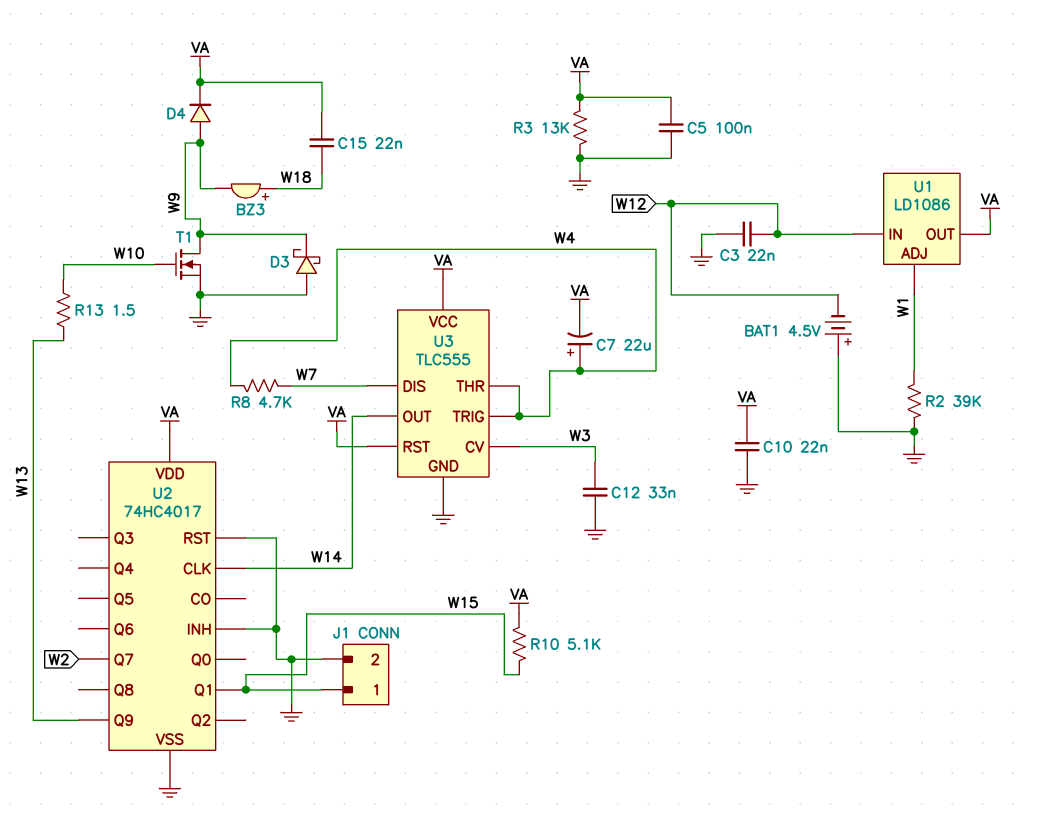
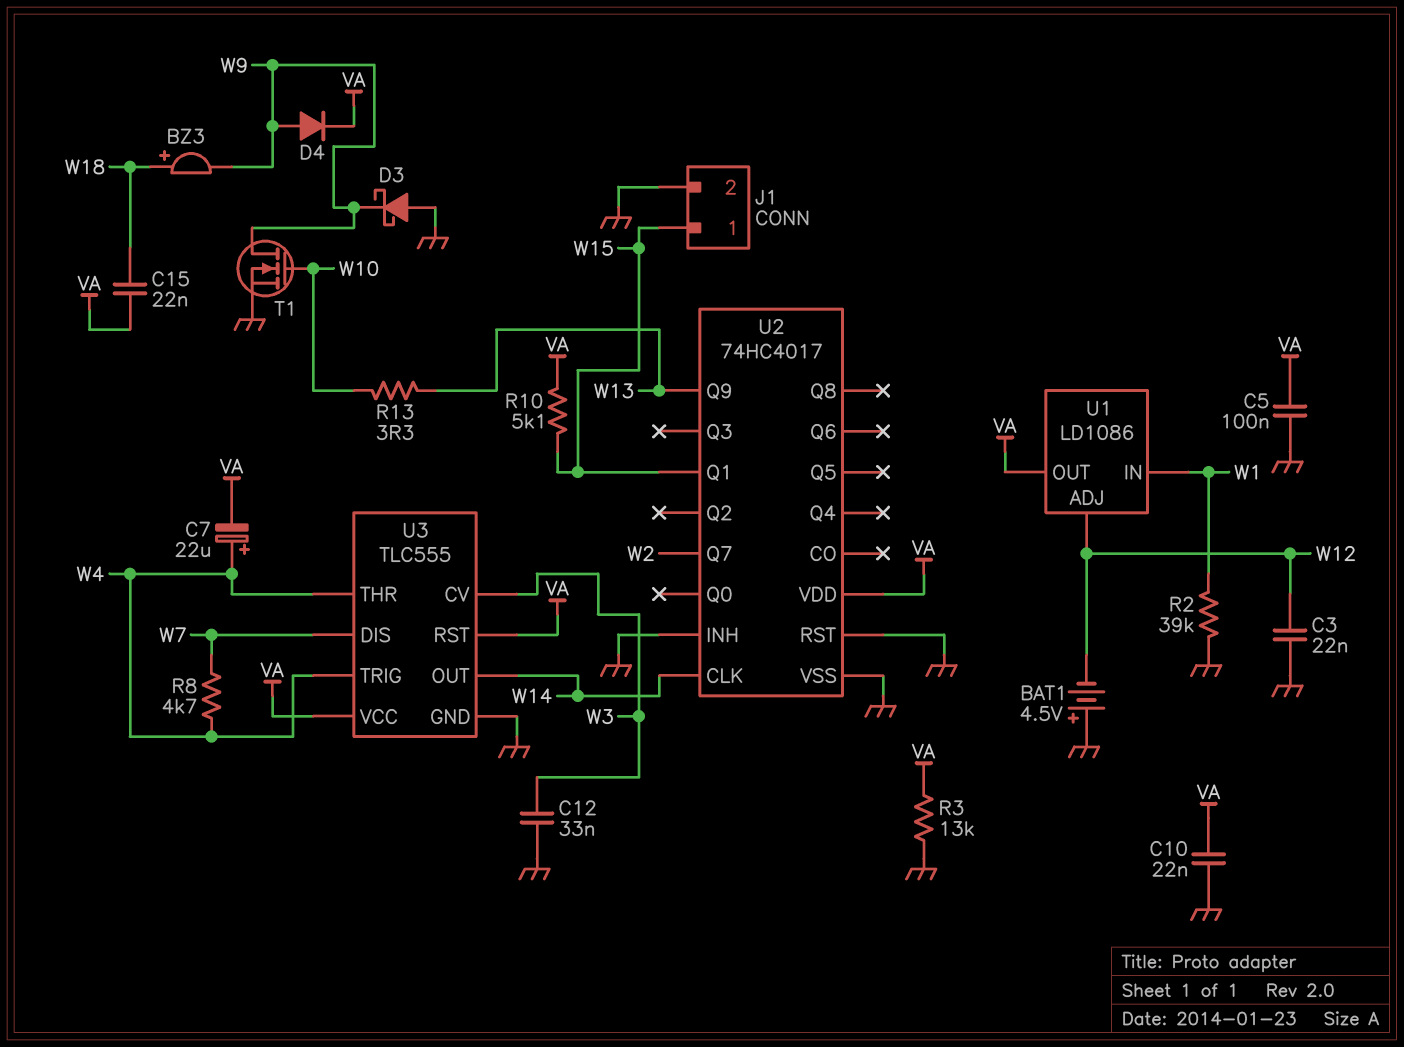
R13: 1.5 (W10, W13) -> 3.3 (W10, W13)
U1 pin ADJ: W1 -> W12
U1 pin IN: W12 -> W1

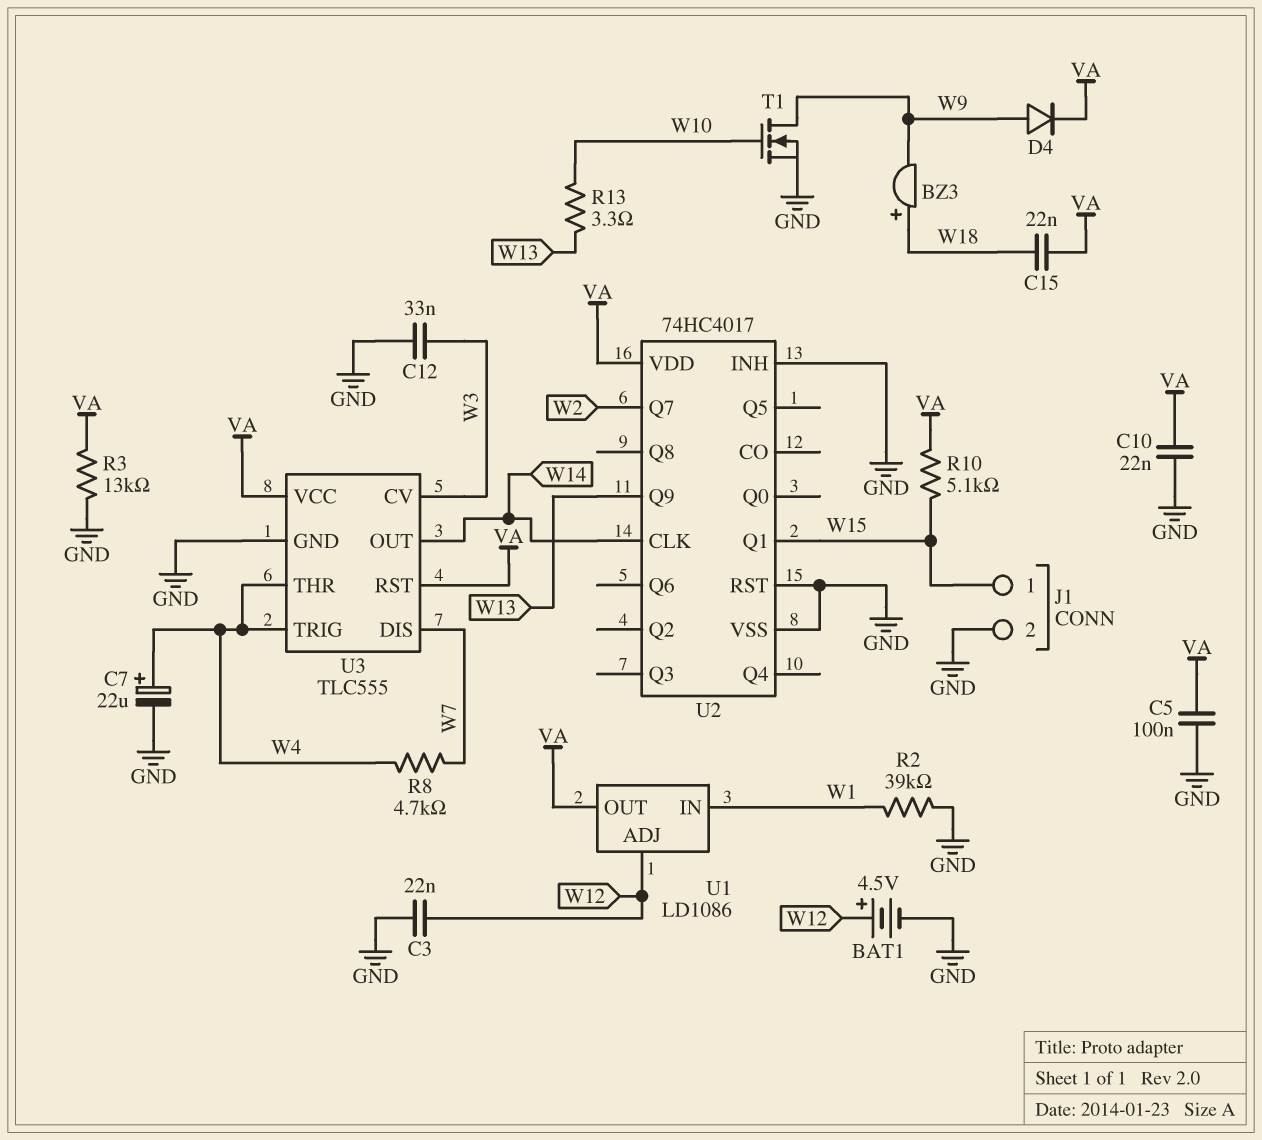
BAT1: 4.5V (plus GND, minus W12) -> 4.5V (plus W12, minus GND)
C7: 22uF (plus W4, minus VA) -> 22uF (plus W4, minus GND)
D3: schottky (A GND, K W9) -> none

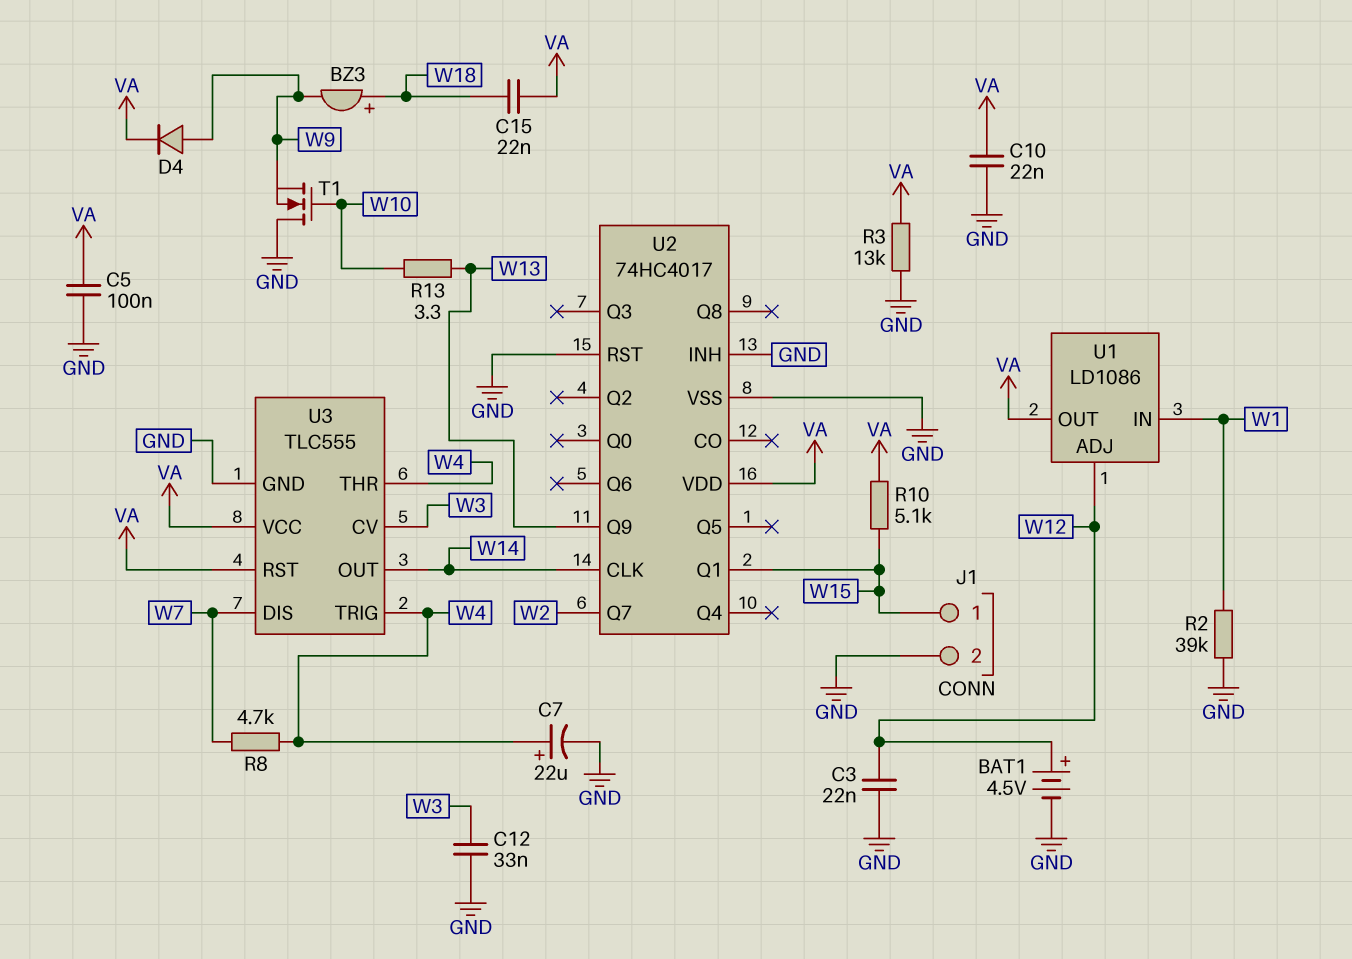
T1: NMOS (G W10, D W9, S GND) -> NMOS (G W10, D GND, S W9)

